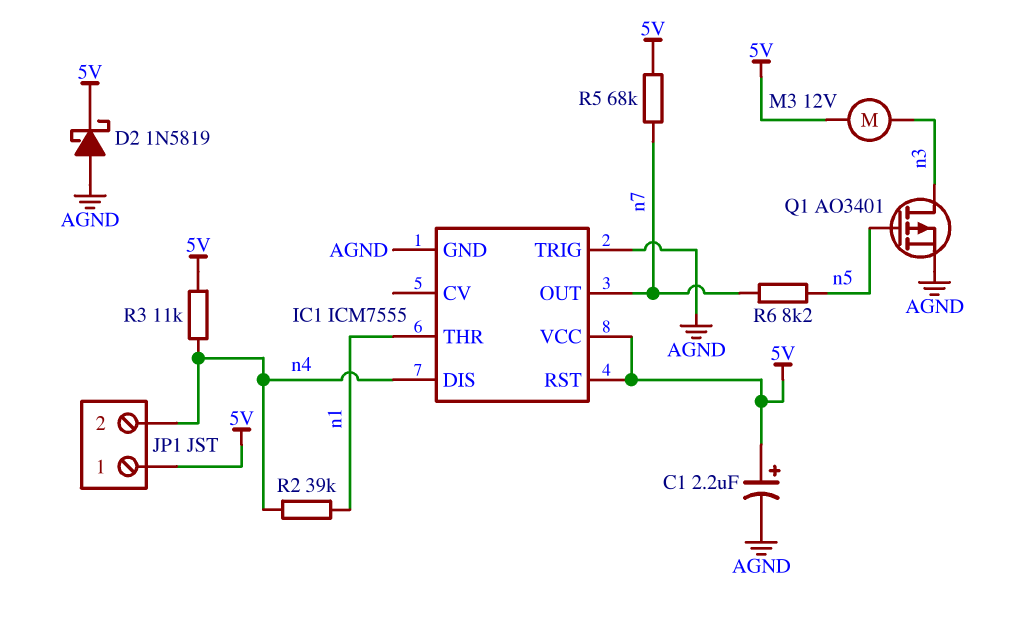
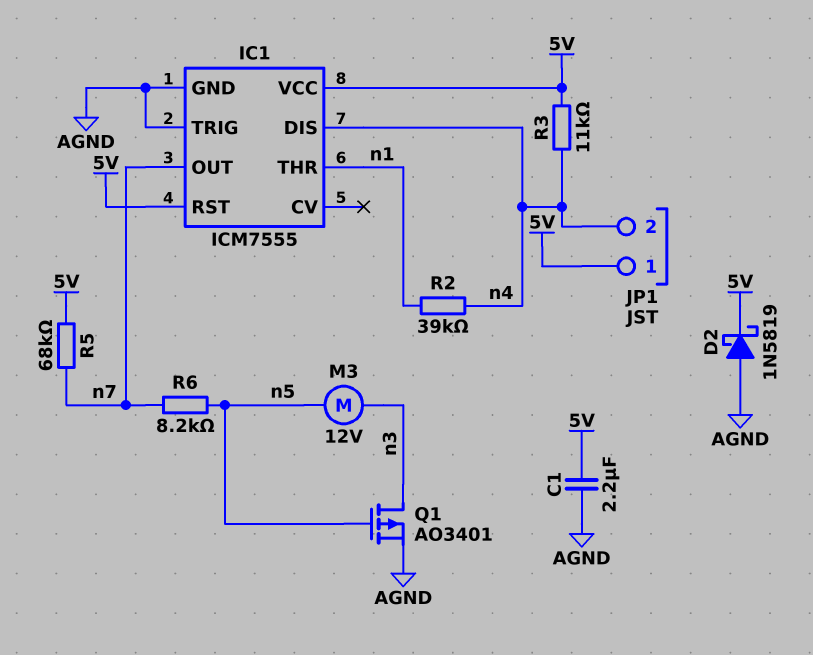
C1: 2.2uF (plus 5V, minus AGND) -> 2.2uF (5V, AGND)
M3: motor 12V (5V, n3) -> motor 12V (n3, n5)

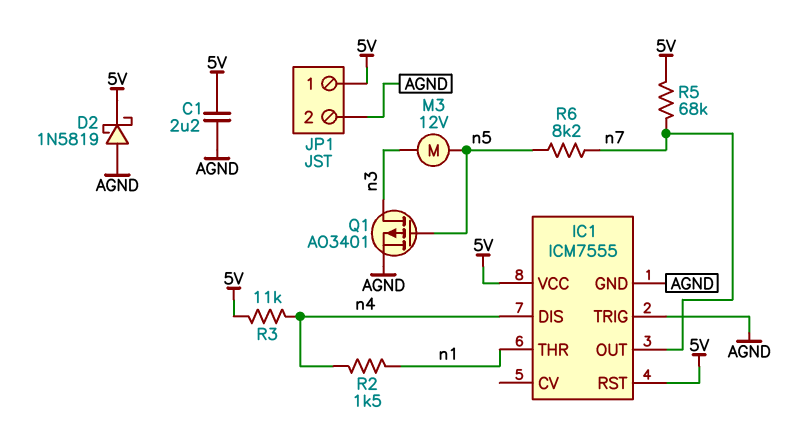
JP1 pin 2: n4 -> AGND
R2: 39k (n1, n4) -> 1.5k (n1, n4)

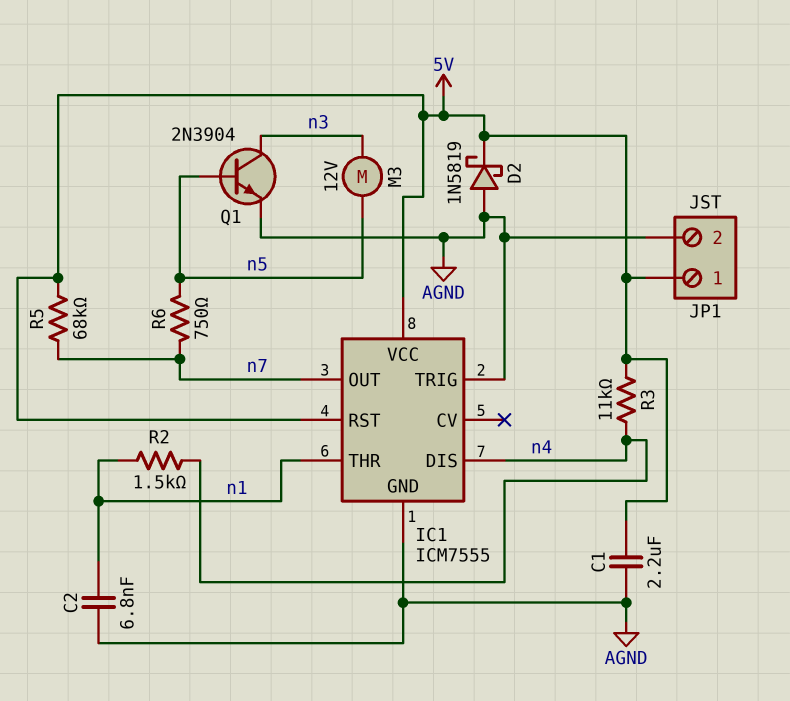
C2: none -> 6.8nF (AGND, n1)
Q1: PMOS AO3401 (G n5, D n3, S AGND) -> NPN 2N3904 (B n5, C n3, E AGND)
R6: 8.2k (n5, n7) -> 750 (n5, n7)

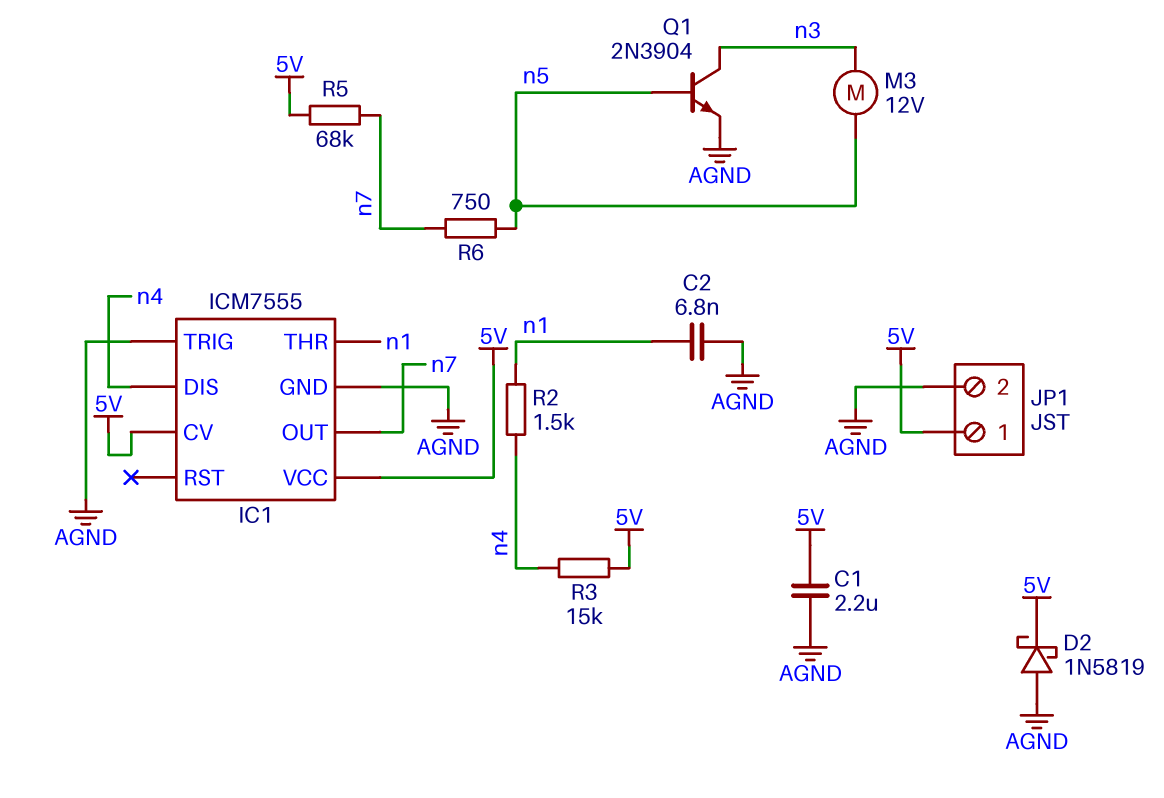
IC1 pin CV: none -> 5V
IC1 pin RST: 5V -> none
R3: 11k (5V, n4) -> 15k (5V, n4)

